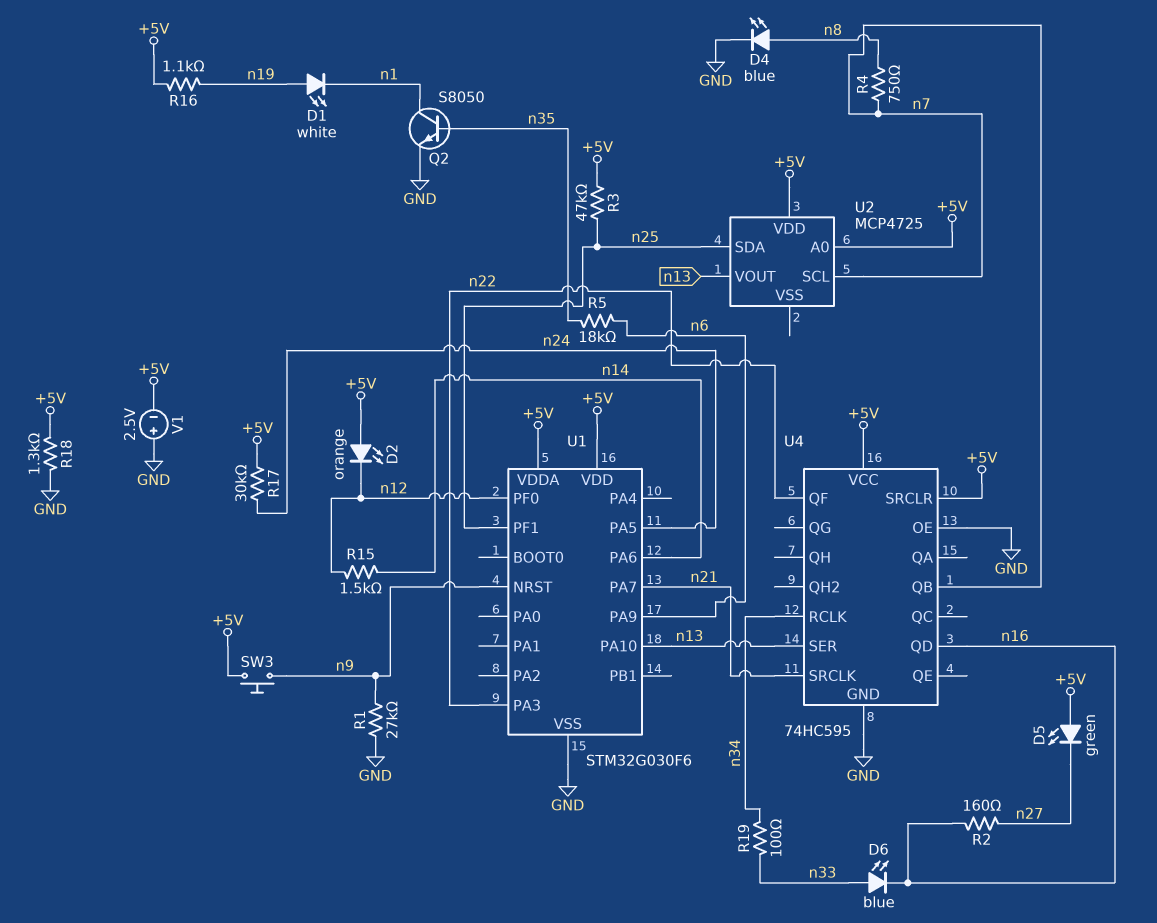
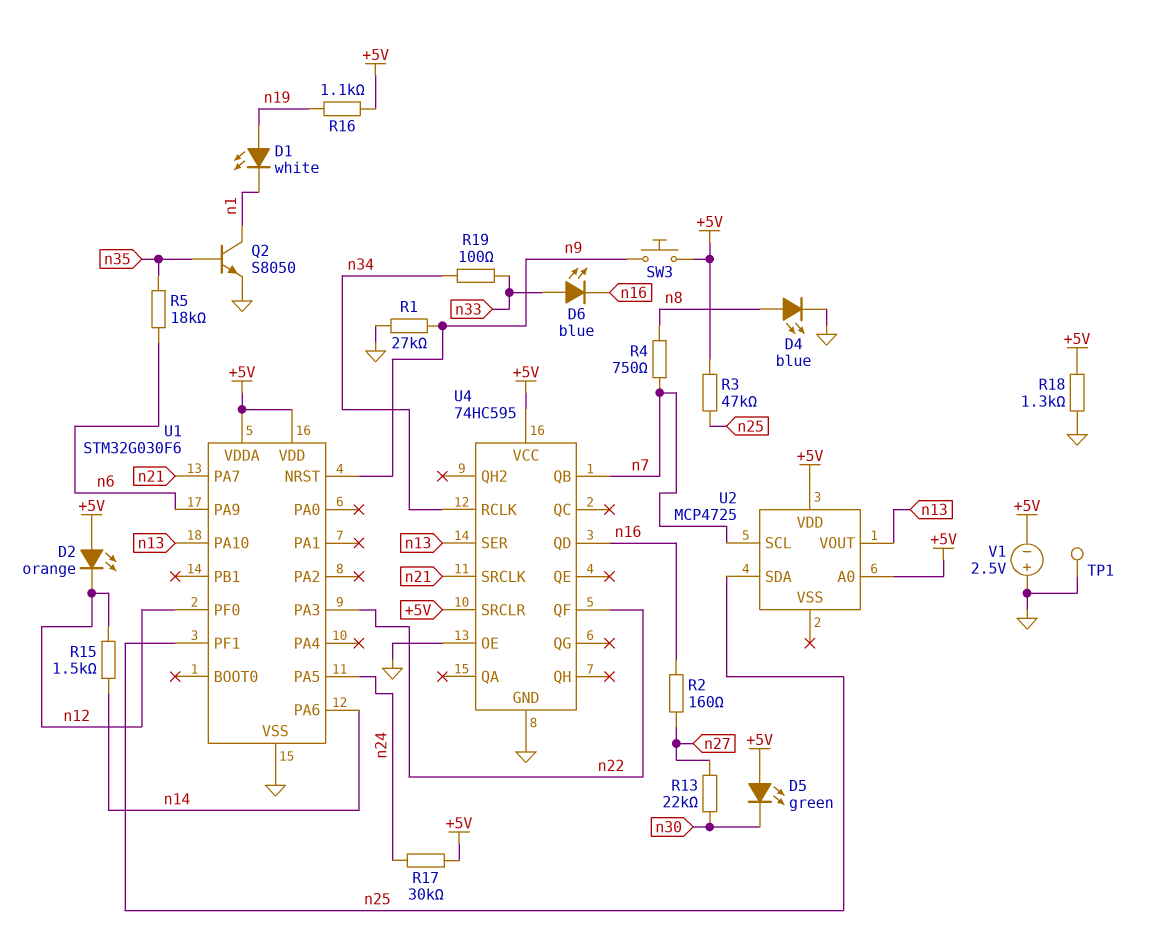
D5: LED green (A +5V, K n27) -> LED green (A +5V, K n30)
R13: none -> 22k (n27, n30)
TP1: none -> test point (GND)

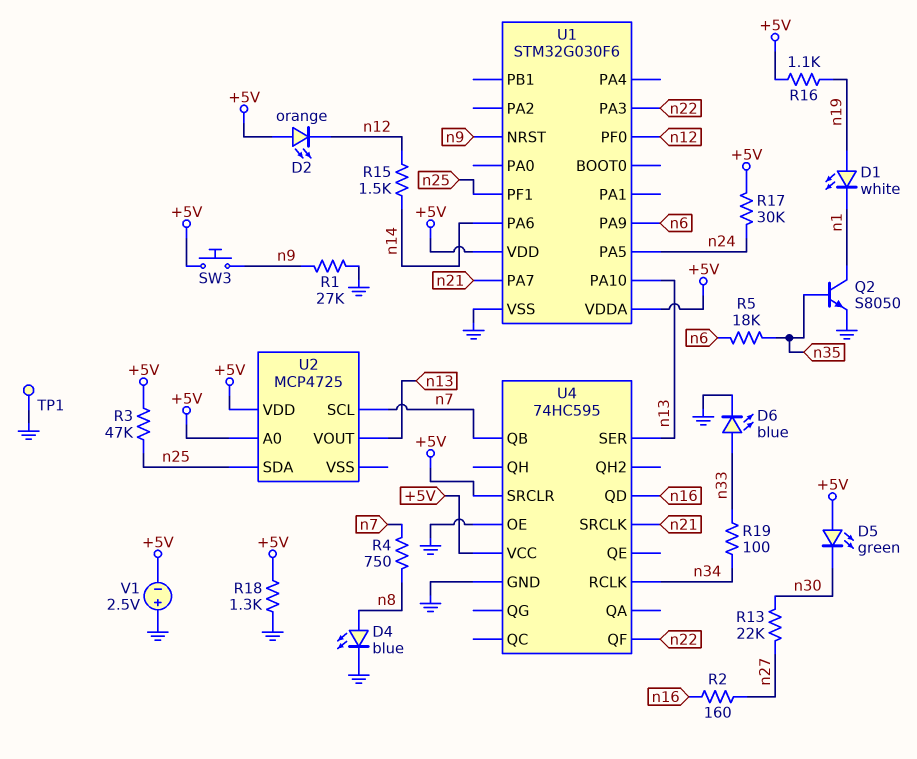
D6: LED blue (A n33, K n16) -> LED blue (A n33, K GND)

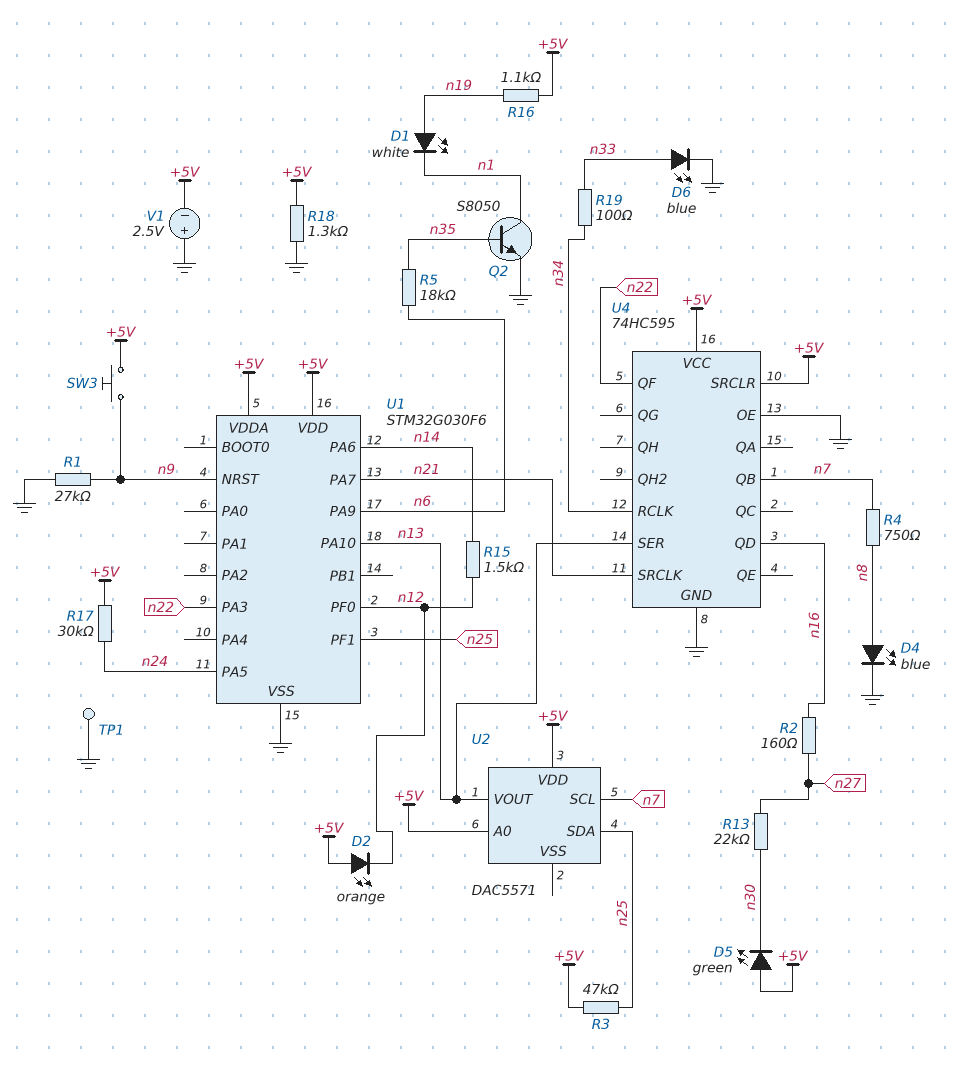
U2: MCP4725 -> DAC5571

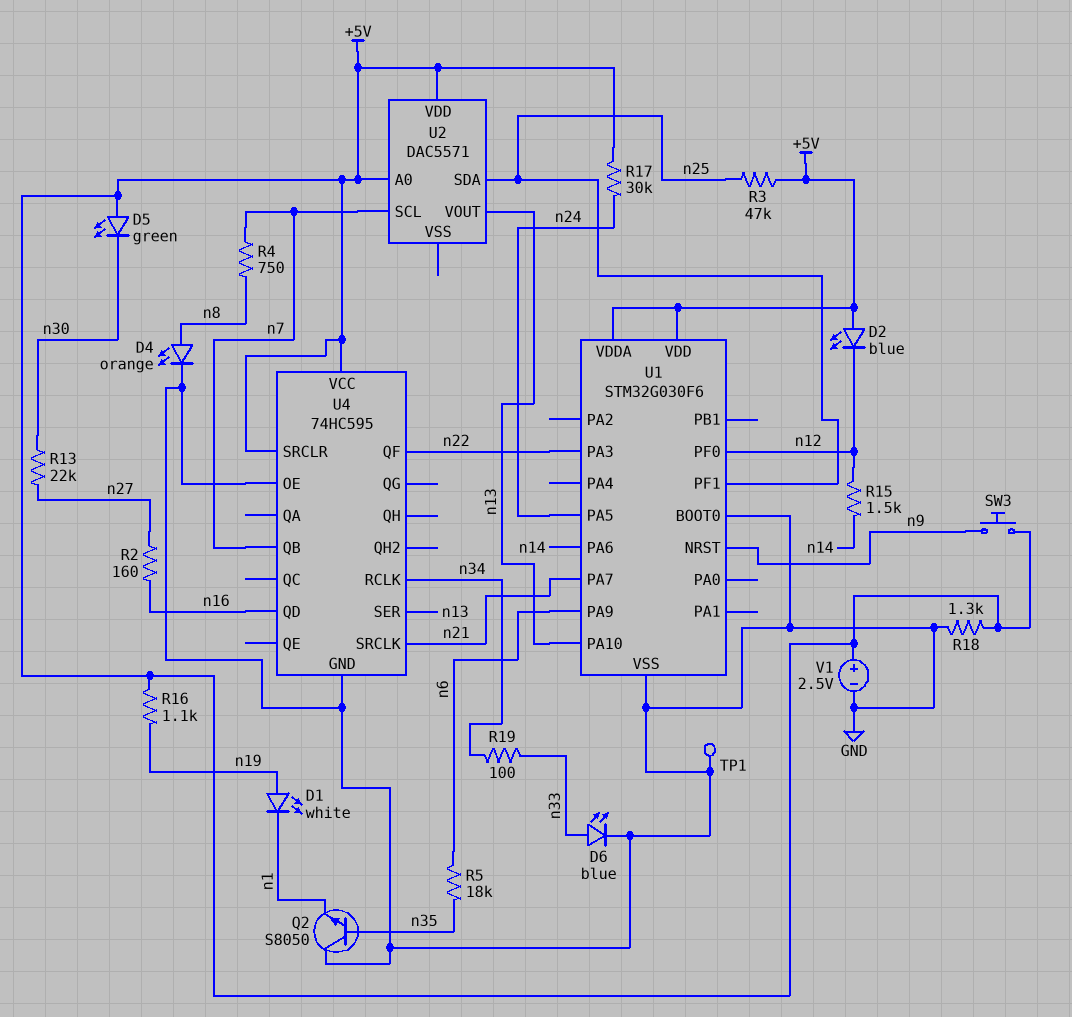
D2: LED orange (A +5V, K n12) -> LED blue (A +5V, K n12)
D4: LED blue (A n8, K GND) -> LED orange (A n8, K GND)
Q2: NPN S8050 (B n35, C n1, E GND) -> NPN S8050 (B n35, C GND, E n1)
R1: 27k (GND, n9) -> none
U1 pin BOOT0: none -> GND
V1: 2.5V (plus GND, minus +5V) -> 2.5V (plus +5V, minus GND)

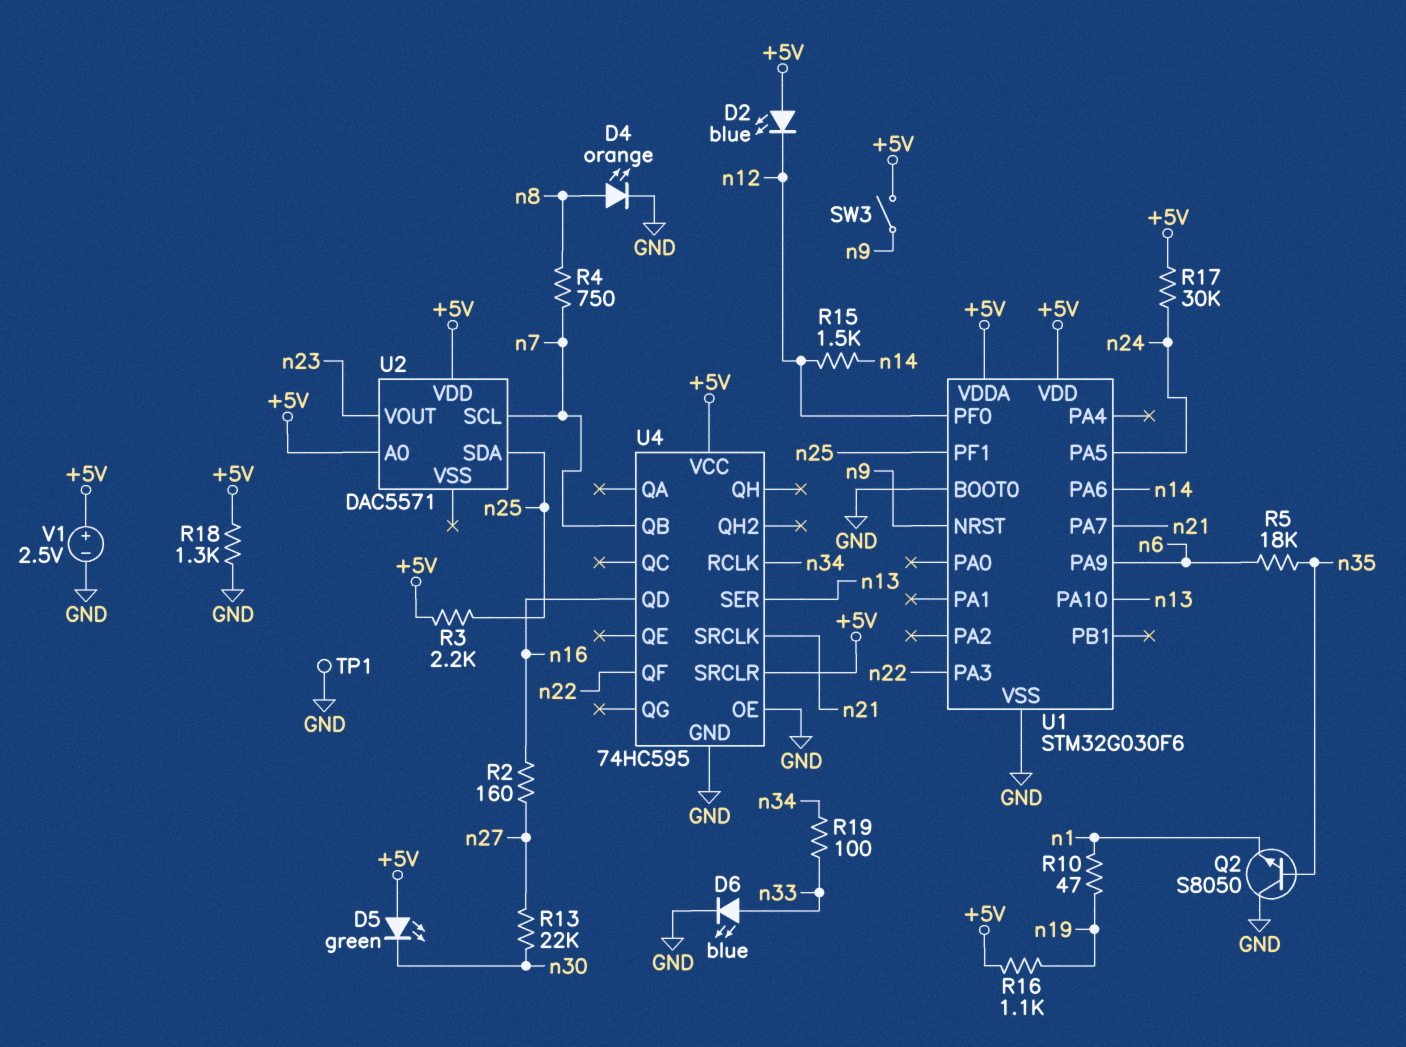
D1: LED white (A n19, K n1) -> none
R3: 47k (+5V, n25) -> 2.2k (+5V, n25)
R10: none -> 47 (n1, n19)
SW3: button (+5V, n9) -> switch (+5V, n9)
U2 pin VOUT: n13 -> n23

